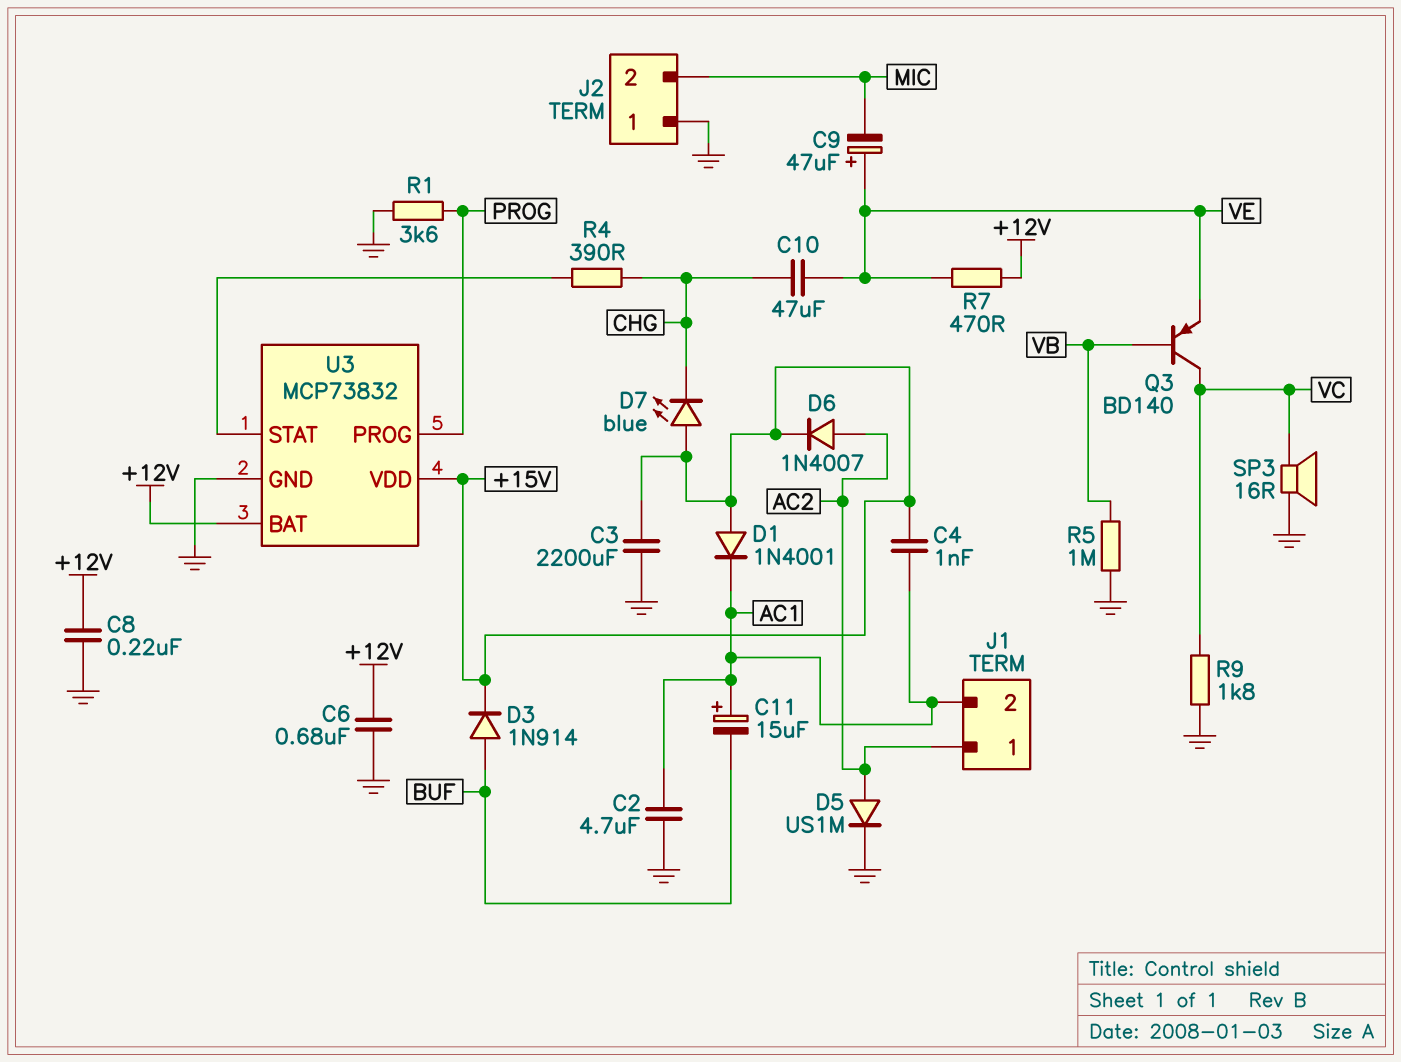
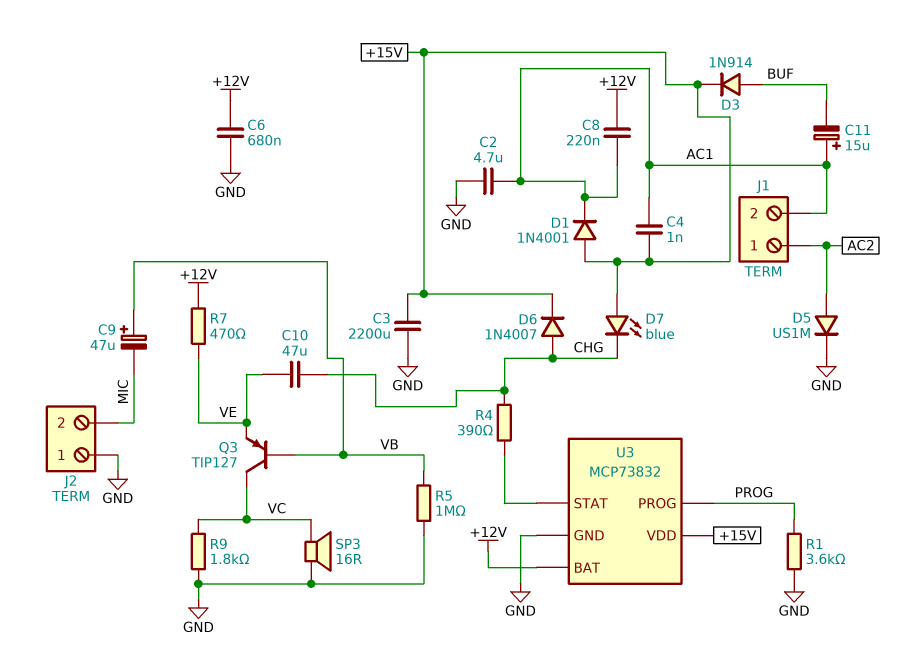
C8: 220nF (+12V, GND) -> 220nF (+12V, AC1)
C9: 47uF (plus VE, minus MIC) -> 47uF (plus VB, minus MIC)
D6: diode 1N4007 (A AC2, K +15V) -> diode 1N4007 (A CHG, K +15V)
Q3: PNP BD140 (B VB, C VC, E VE) -> PNP TIP127 (B VB, C VC, E VE)

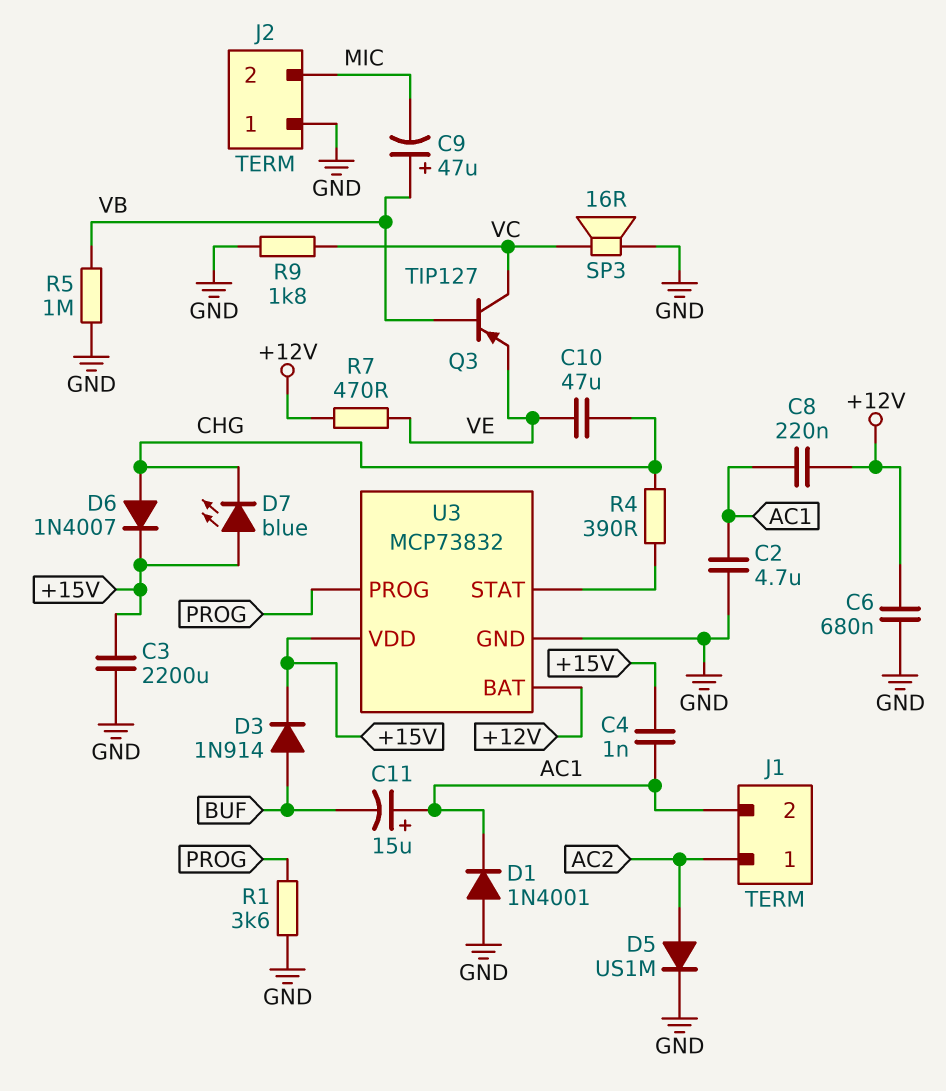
D1: diode 1N4001 (A +15V, K AC1) -> diode 1N4001 (A GND, K AC1)

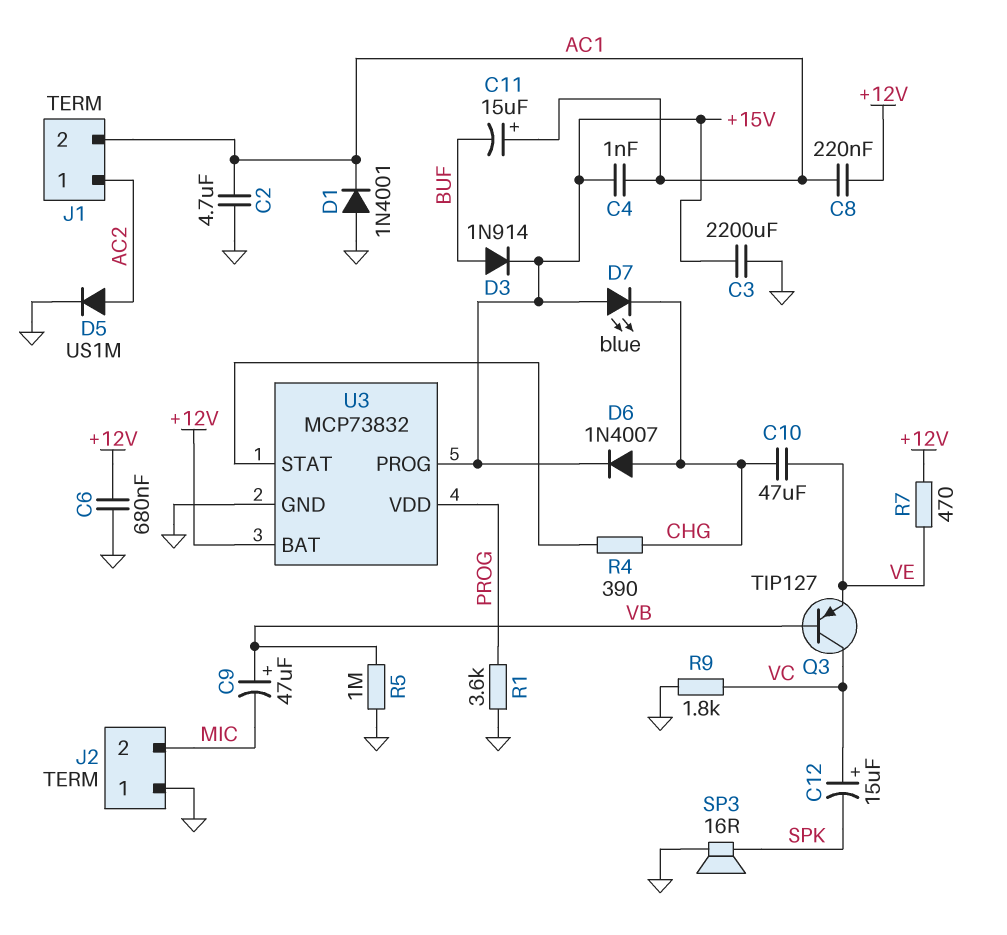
C12: none -> 15uF (plus VC, minus SPK)
SP3: speaker 16R (GND, VC) -> speaker 16R (GND, SPK)
U3 pin PROG: PROG -> +15V
U3 pin VDD: +15V -> PROG

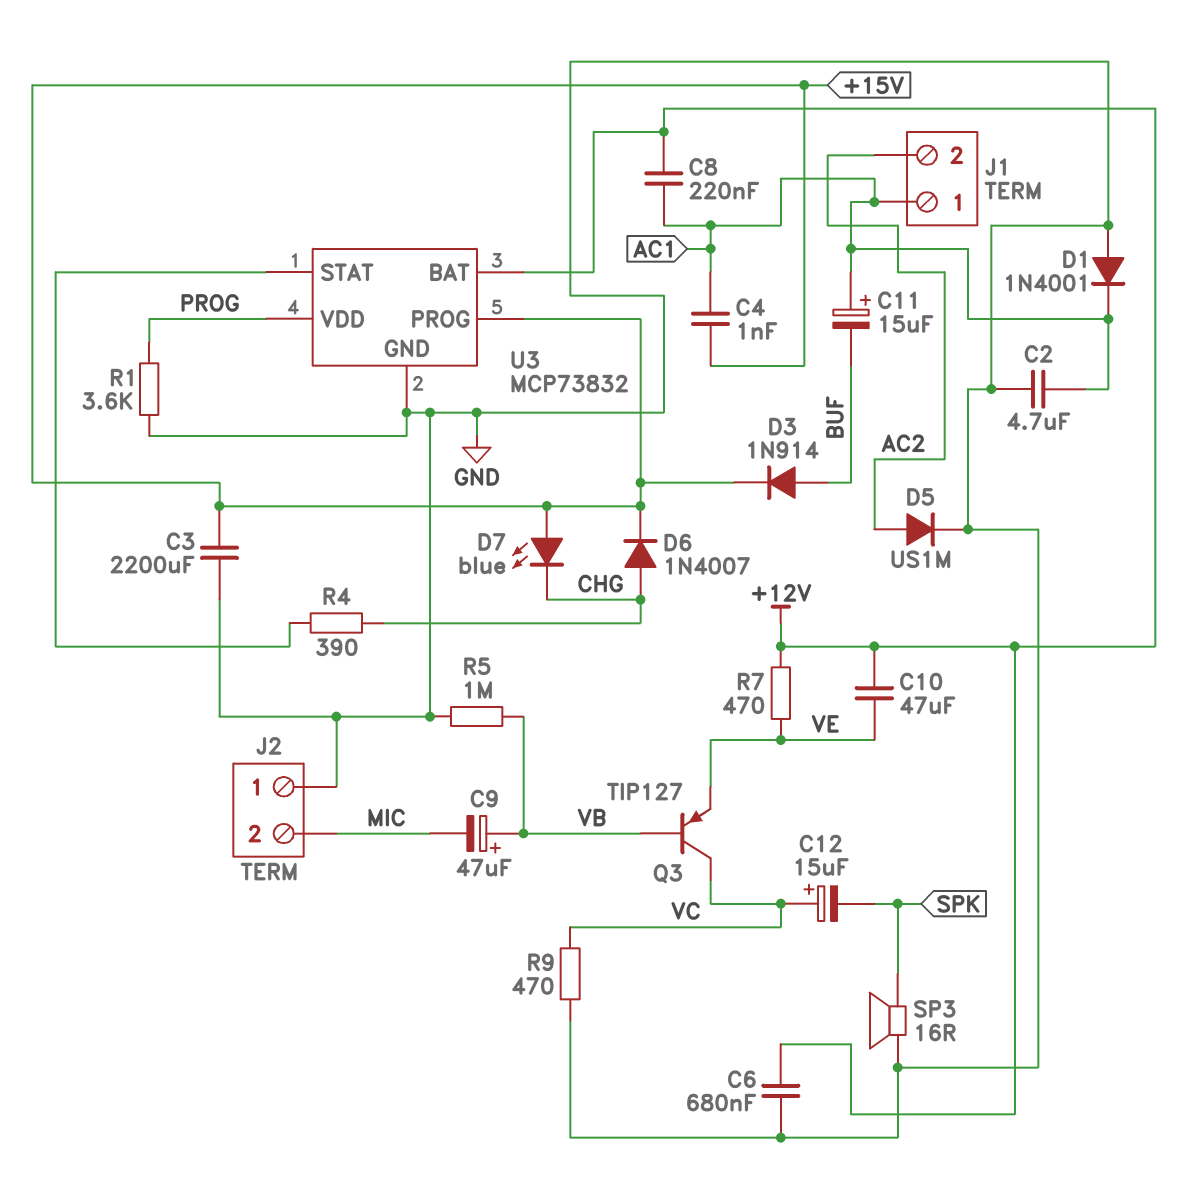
C10: 47uF (CHG, VE) -> 47uF (+12V, VE)
J1 pin 1: AC2 -> AC1
J1 pin 2: AC1 -> AC2
R9: 1.8k (GND, VC) -> 470 (GND, VC)

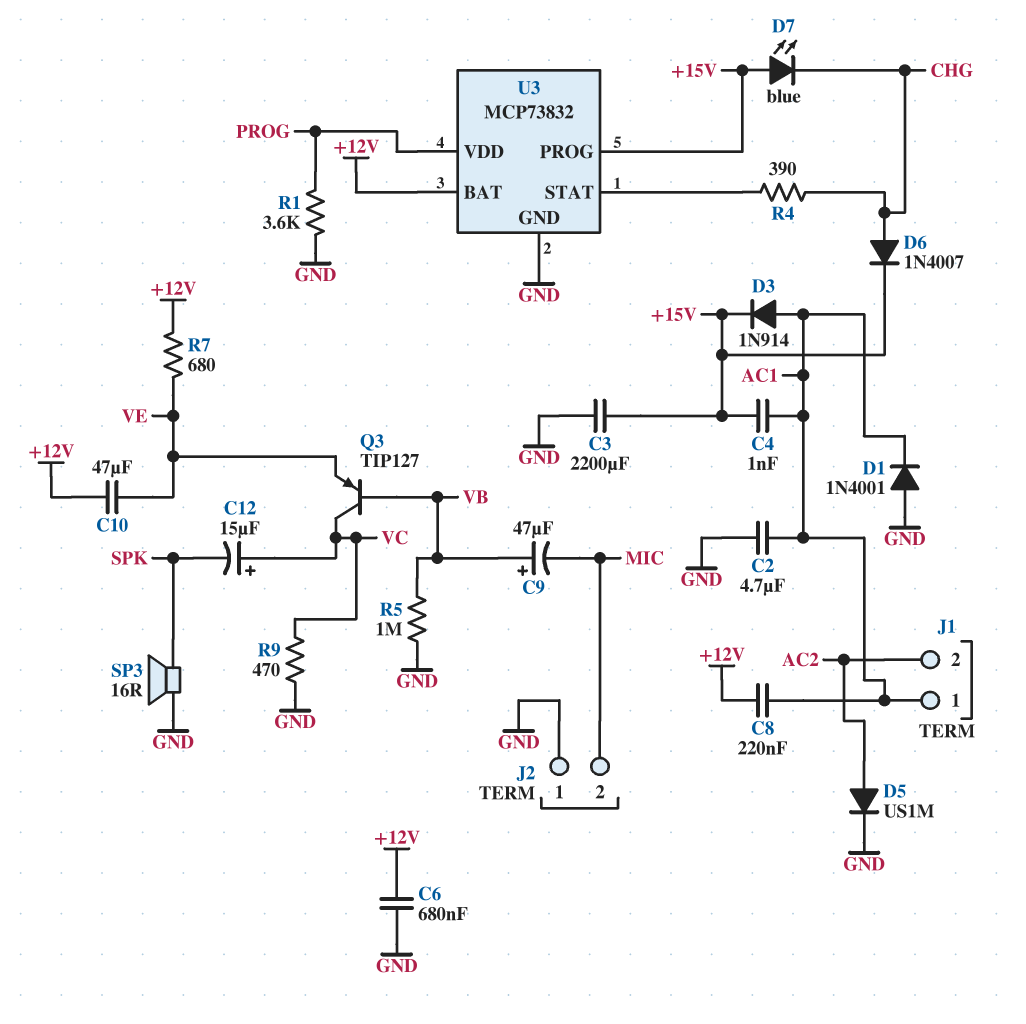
C11: 15uF (plus AC1, minus BUF) -> none
D3: diode 1N914 (A BUF, K +15V) -> diode 1N914 (A AC1, K +15V)
R7: 470 (+12V, VE) -> 680 (+12V, VE)

